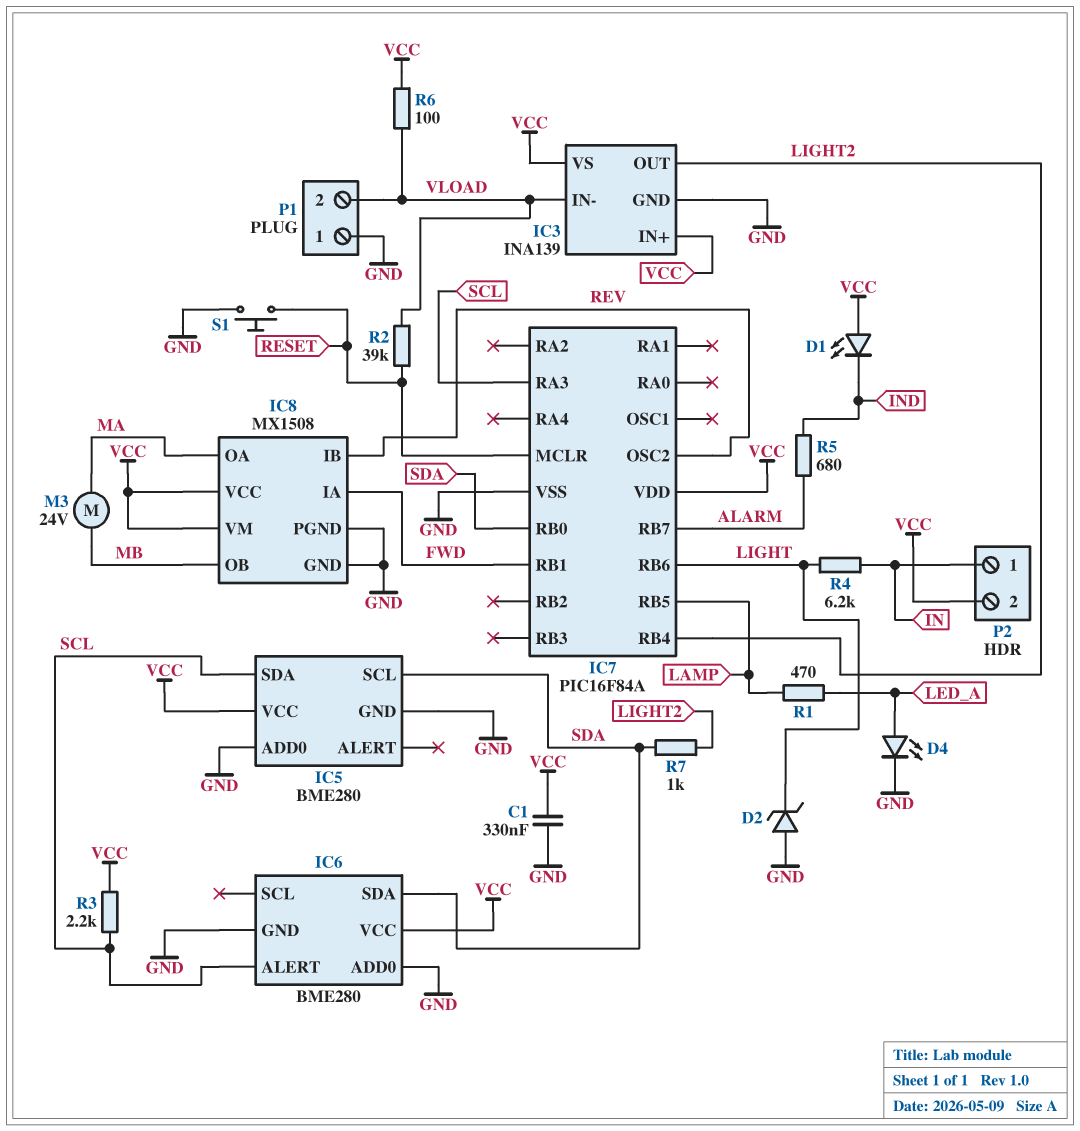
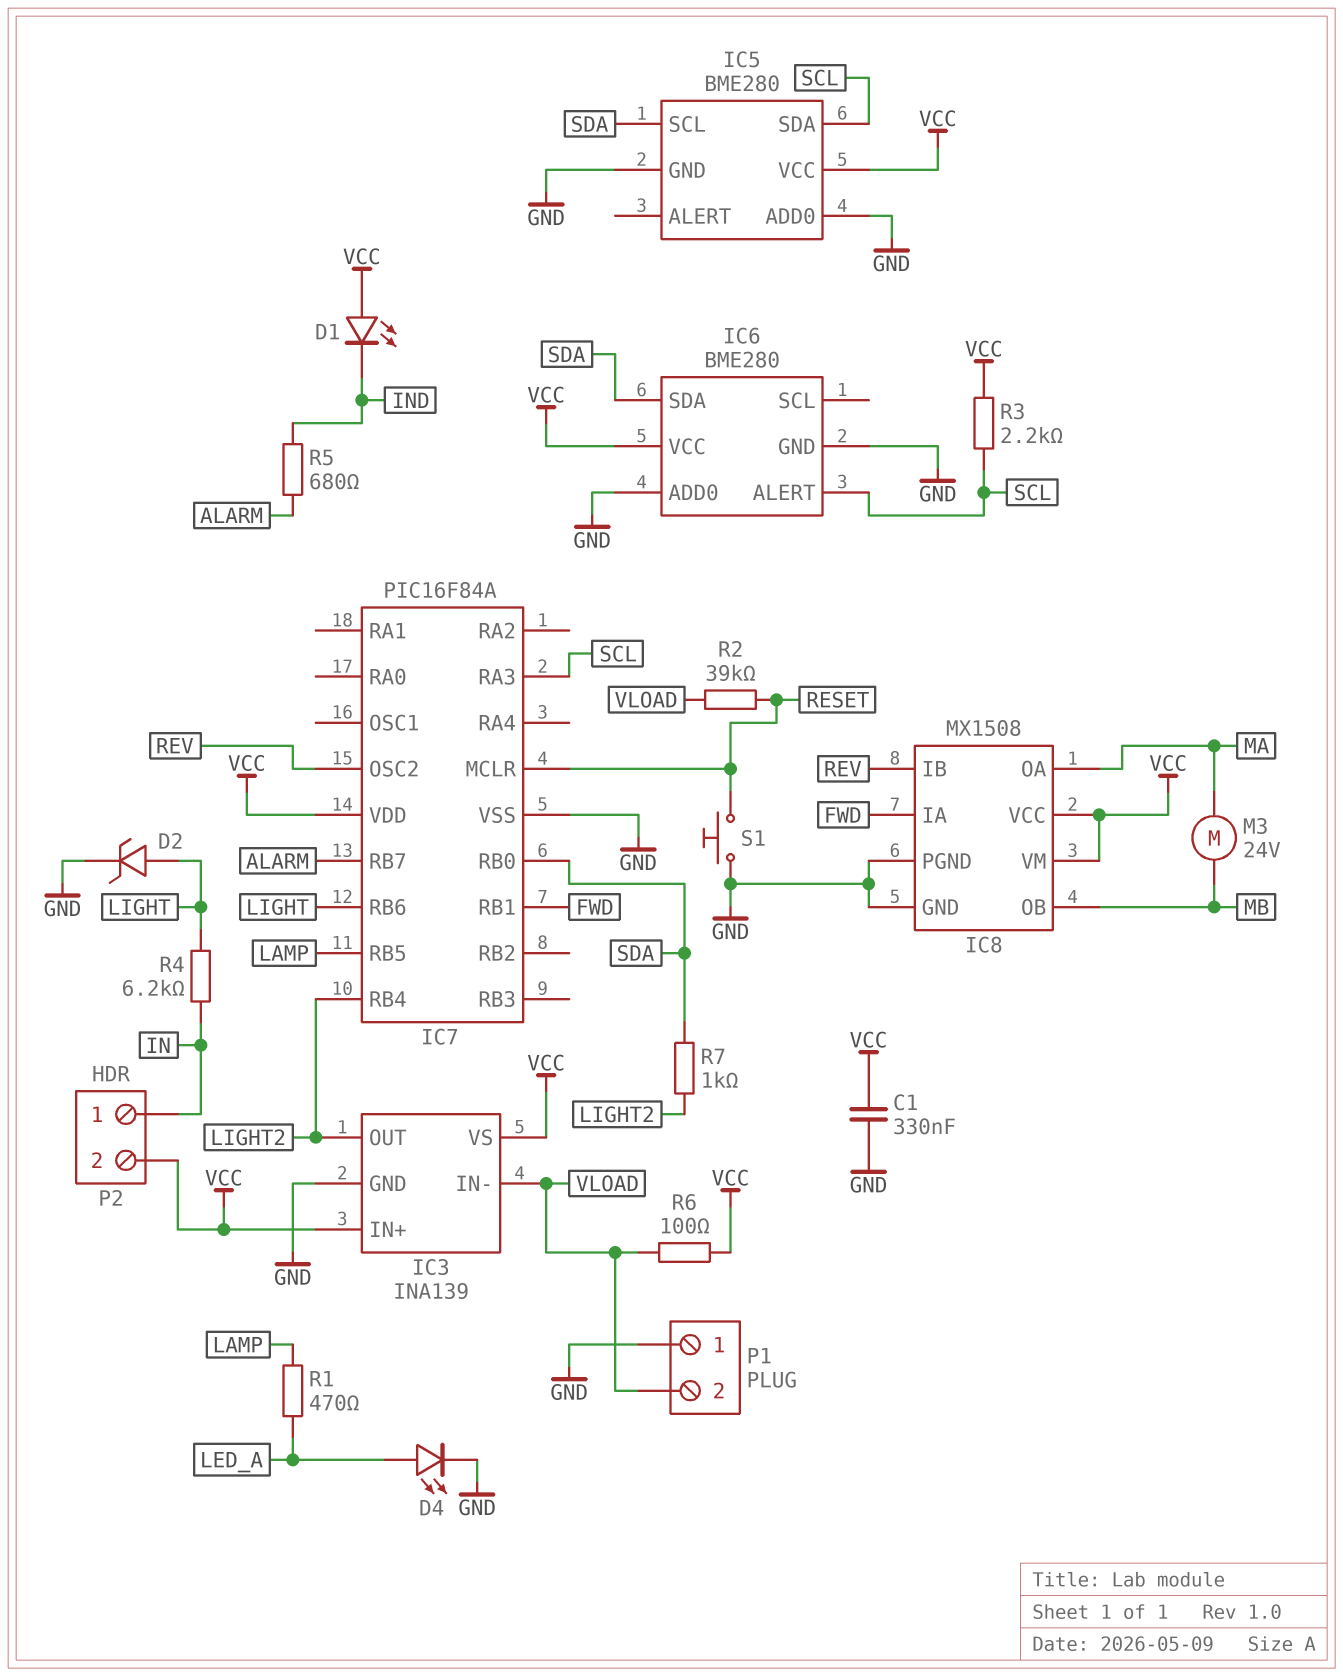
D2: zener (A GND, K LIGHT) -> zener (A LIGHT, K GND)

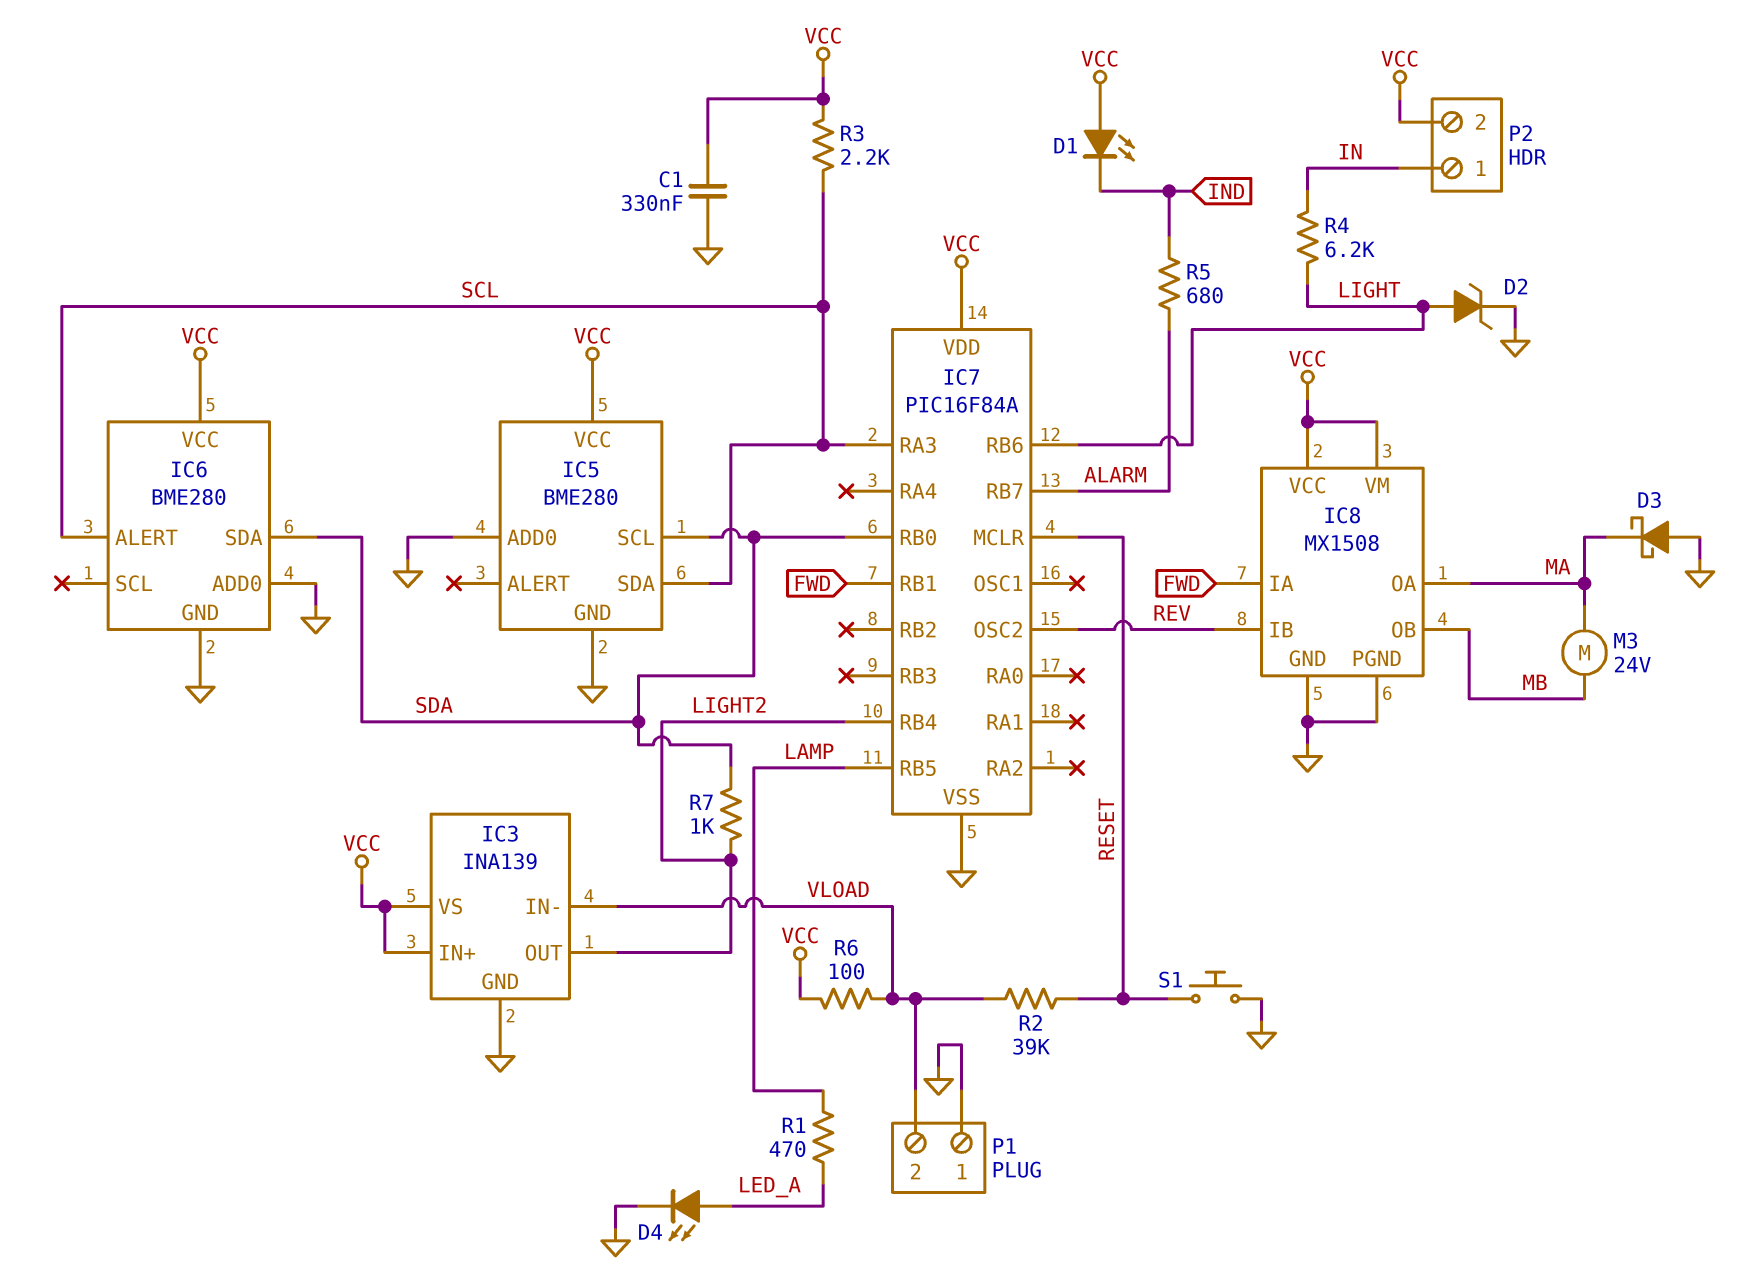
D3: none -> schottky (A GND, K MA)

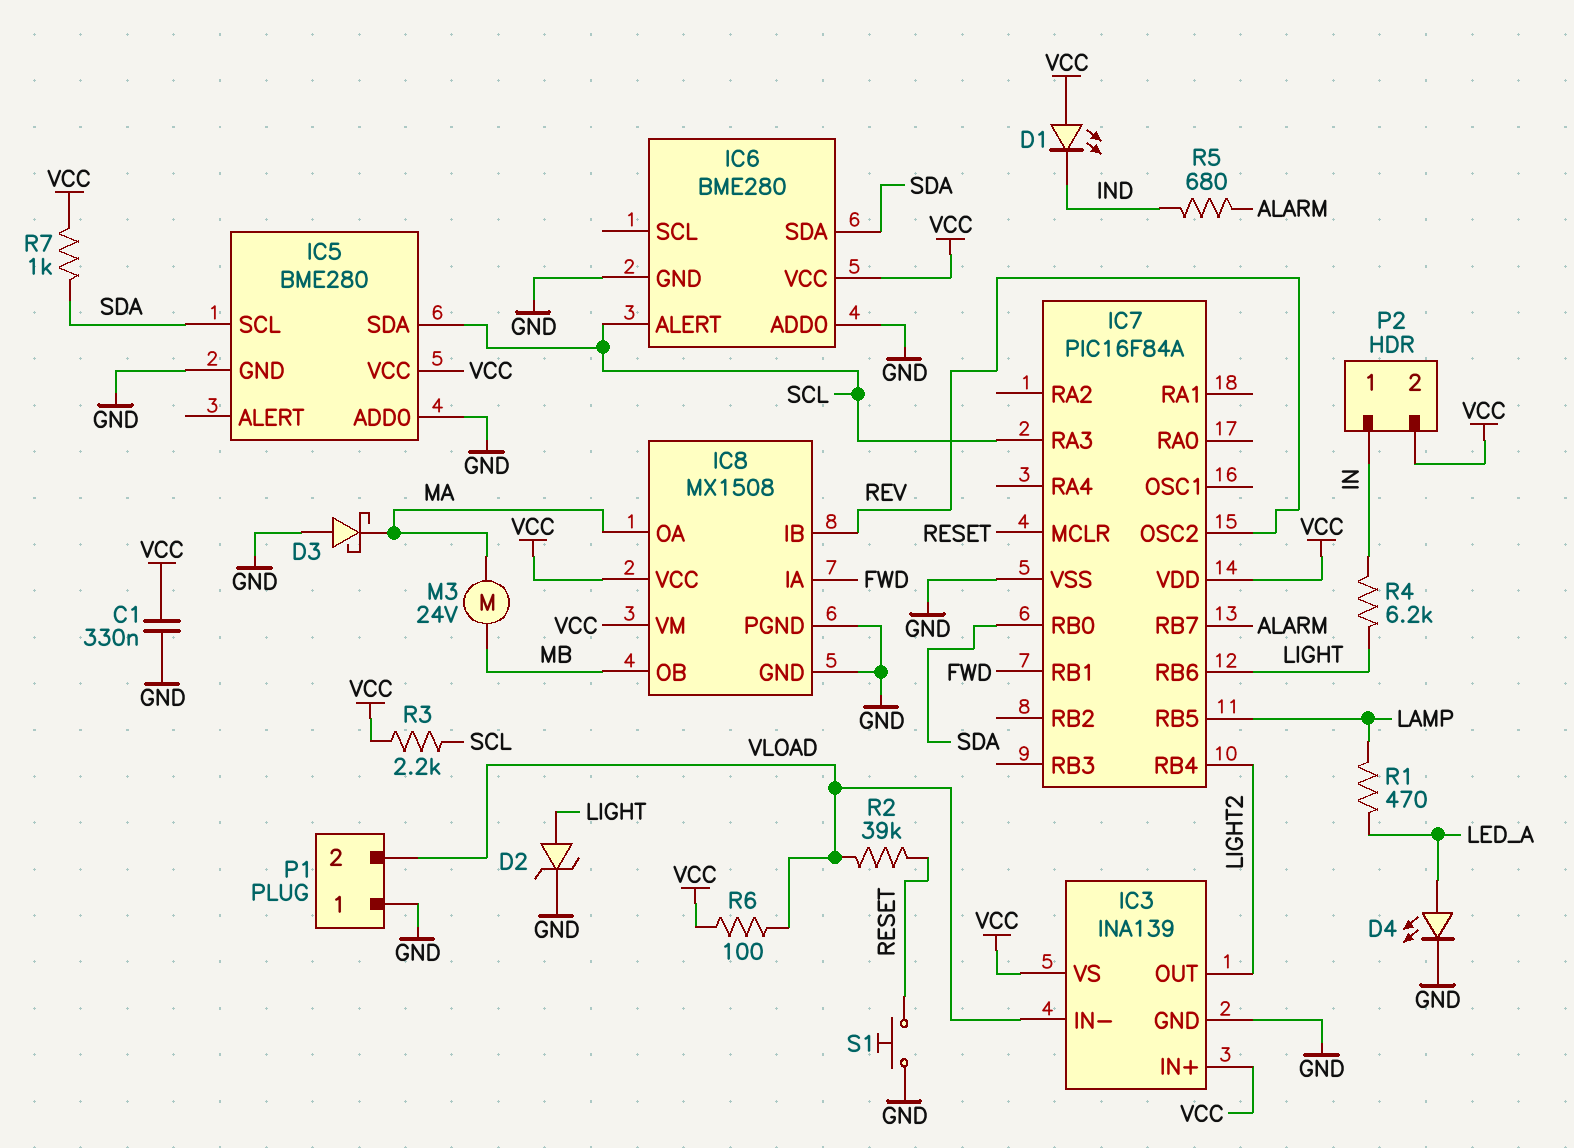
R7: 1k (LIGHT2, SDA) -> 1k (SDA, VCC)

